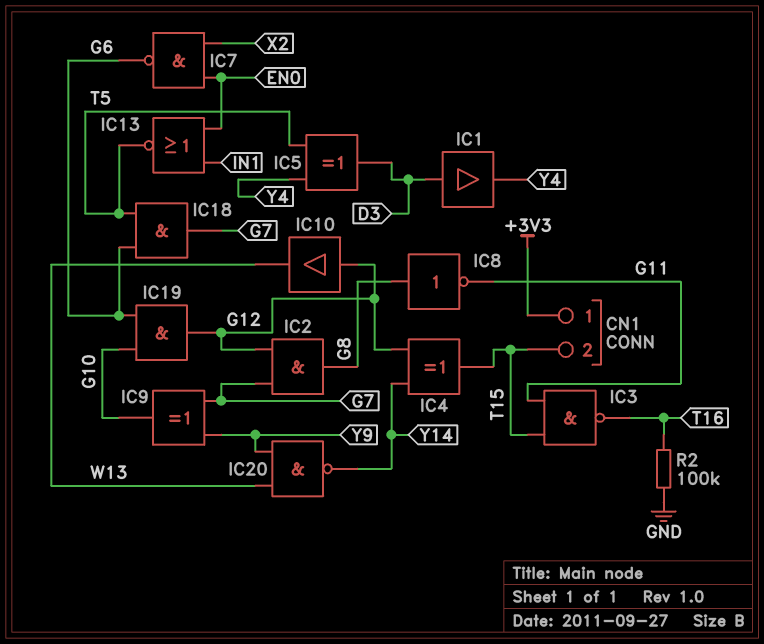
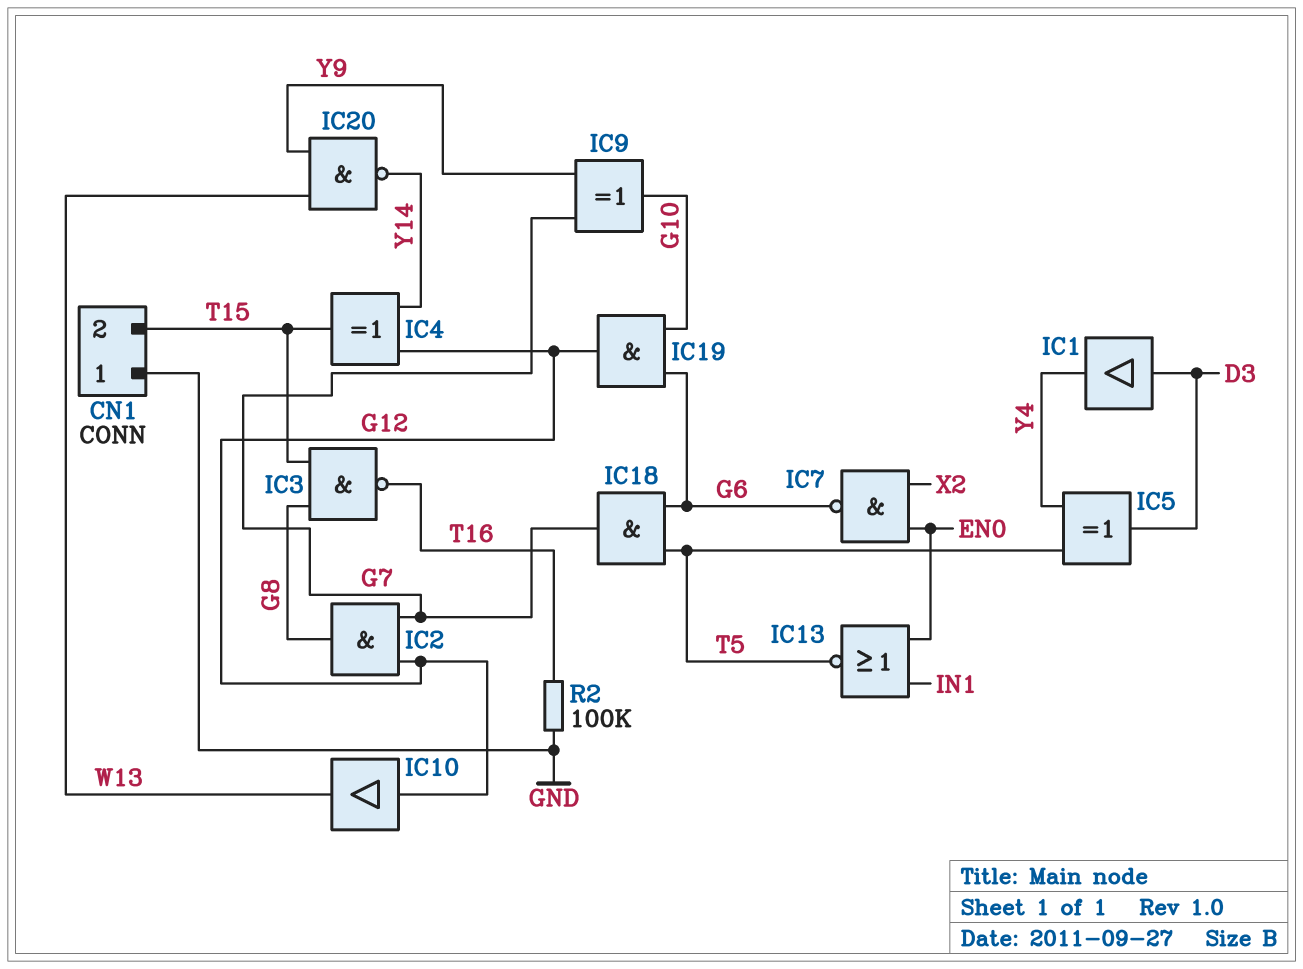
CN1 pin 1: +3V3 -> GND
IC3: NAND (in G11, in T15, out T16) -> NAND (in G8, in T15, out T16)
IC8: NOT (in G8, out G11) -> none

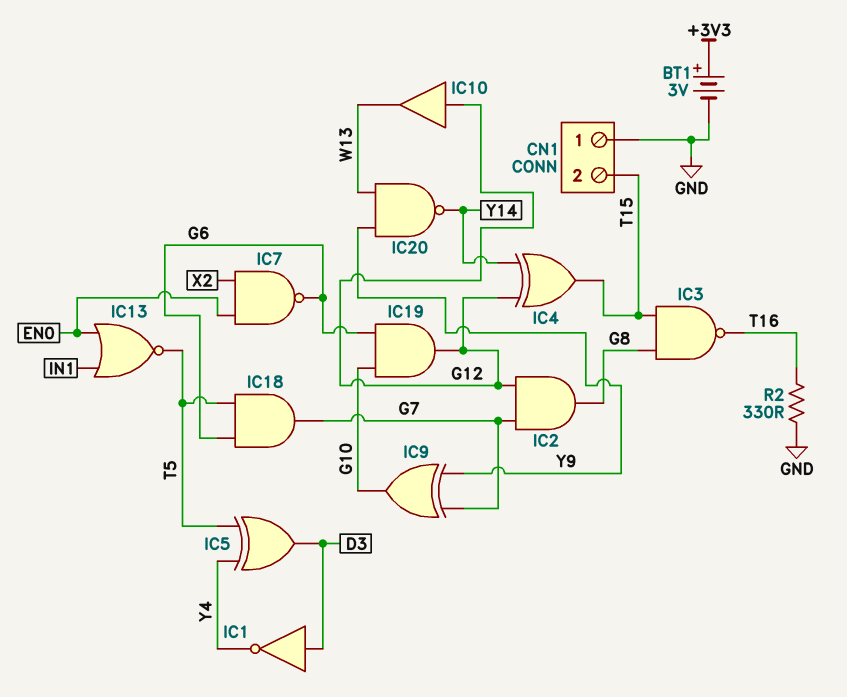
BT1: none -> 3V (plus +3V3, minus GND)
IC1: buffer (in D3, out Y4) -> NOT (in D3, out Y4)
R2: 100k (GND, T16) -> 330 (GND, T16)

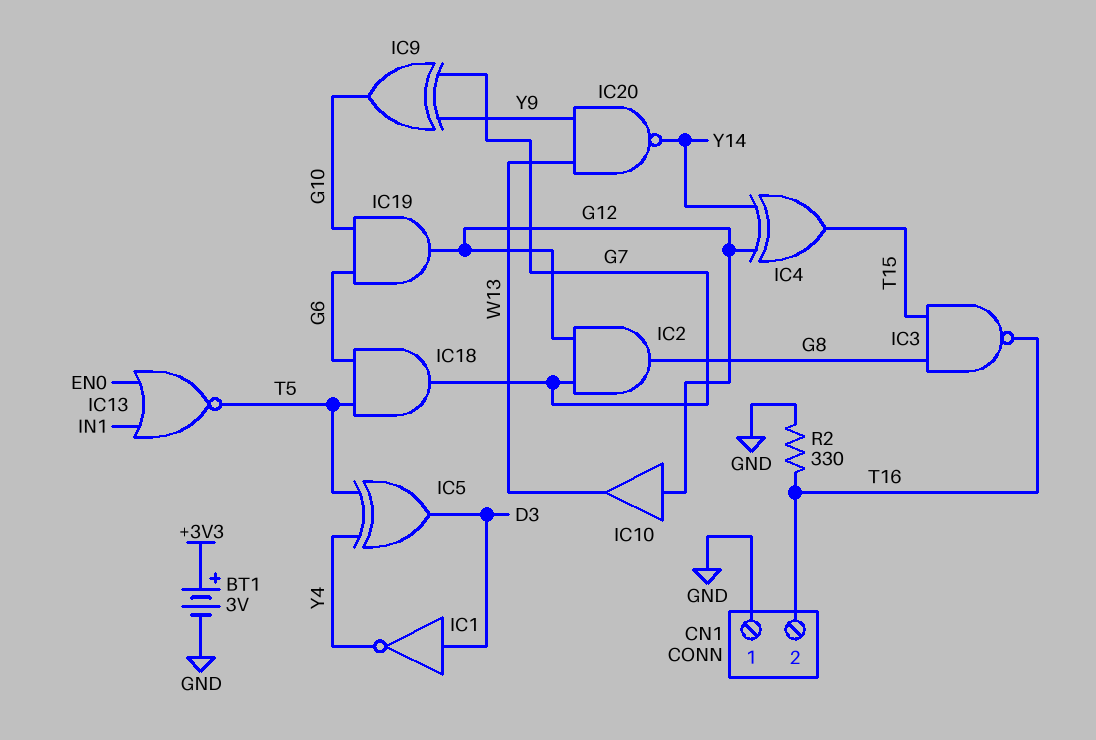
CN1 pin 2: T15 -> T16
IC7: NAND (in EN0, in X2, out G6) -> none

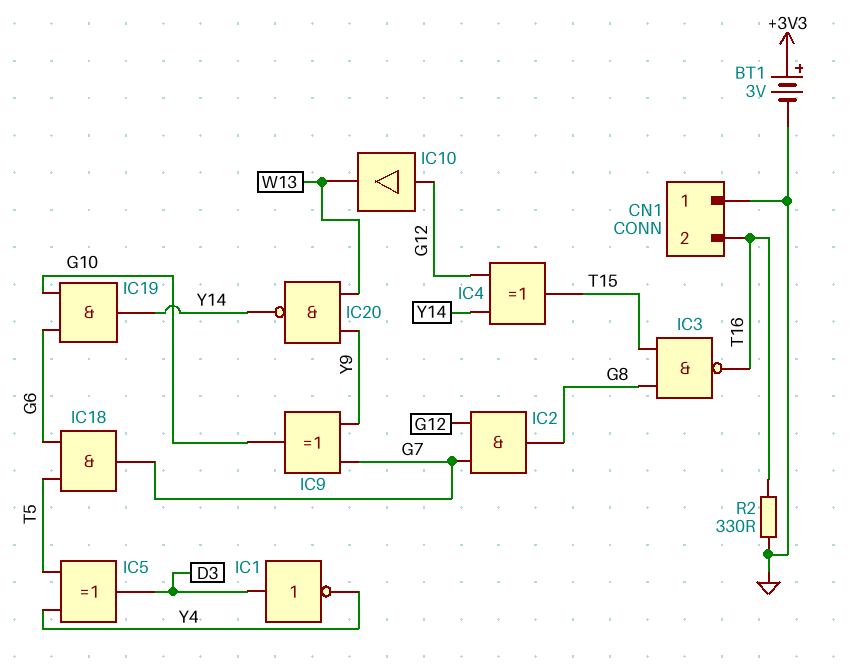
IC13: NOR (in EN0, in IN1, out T5) -> none
IC19: AND (in G6, in G10, out G12) -> AND (in G6, in G10, out Y14)

